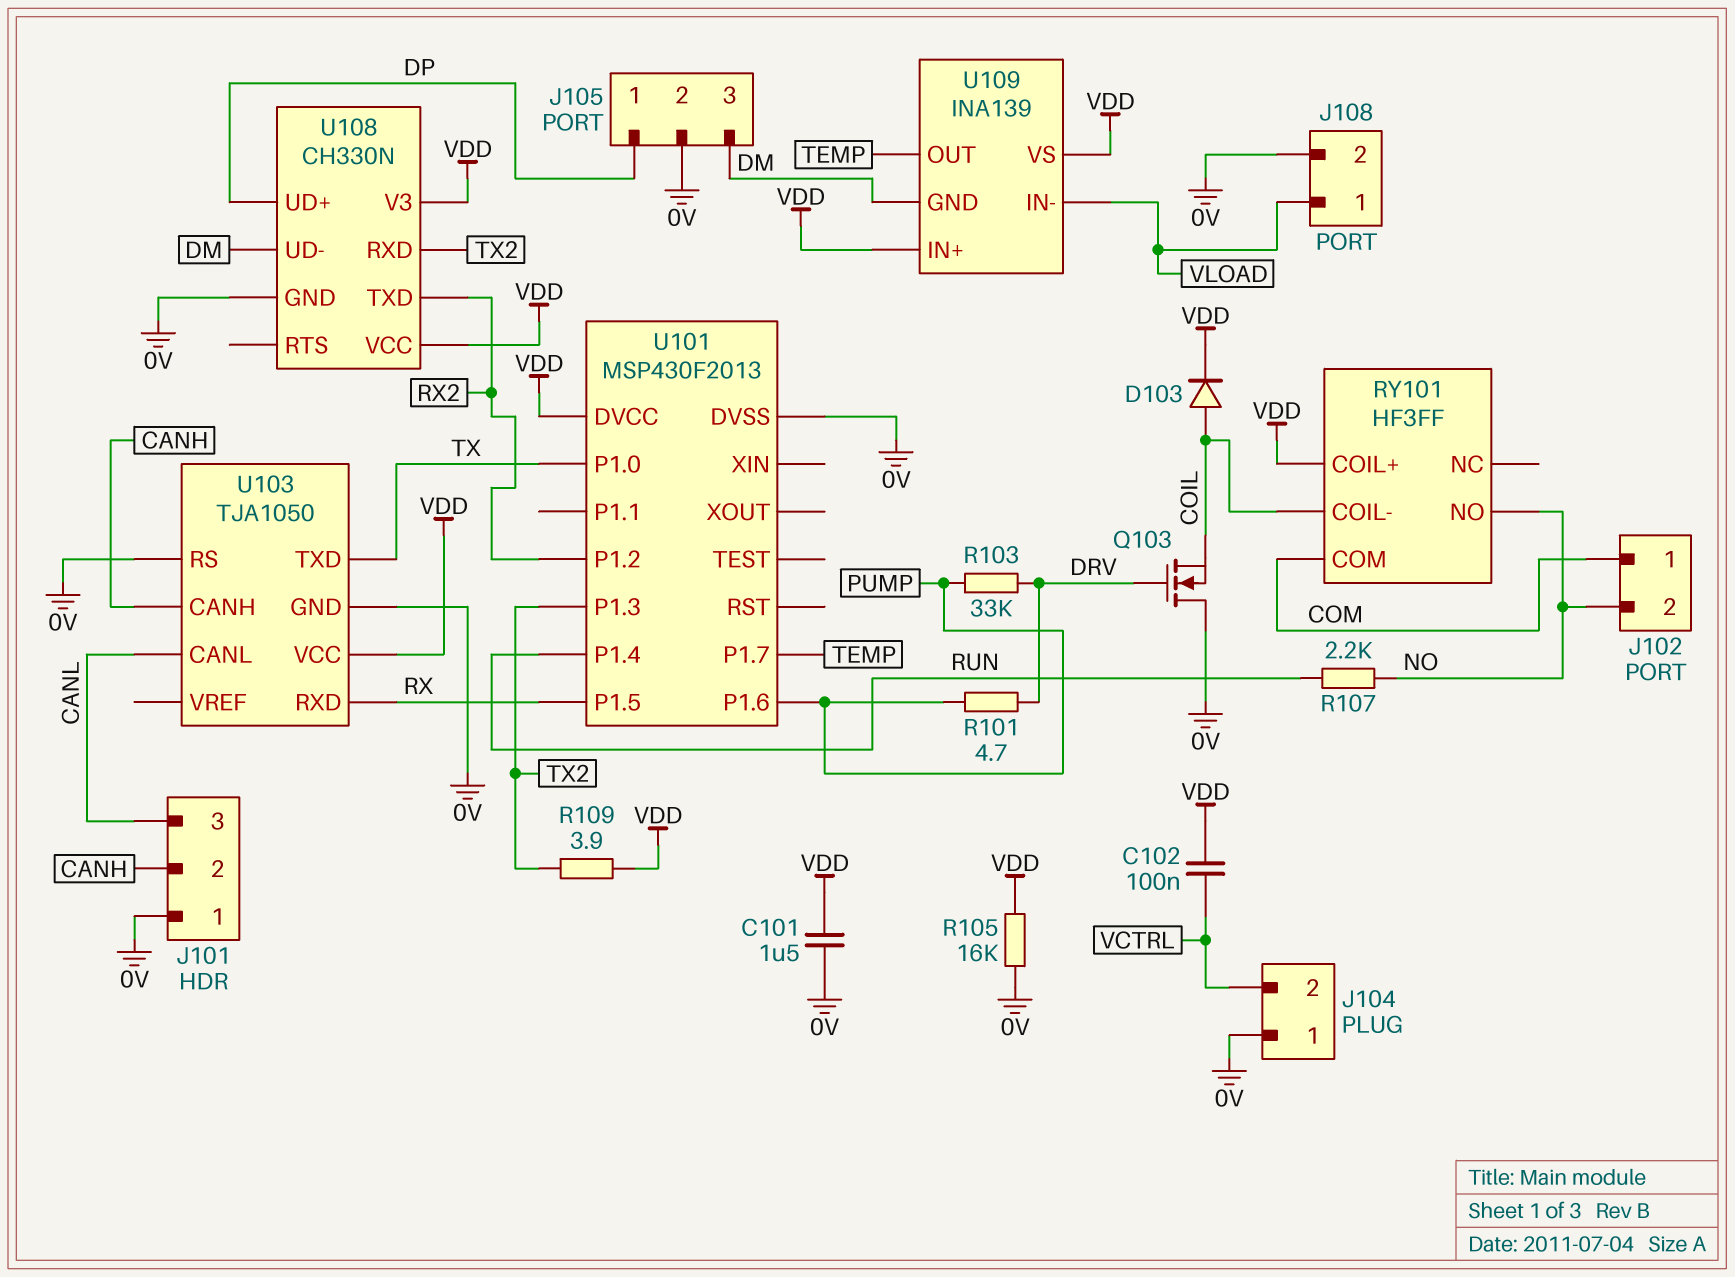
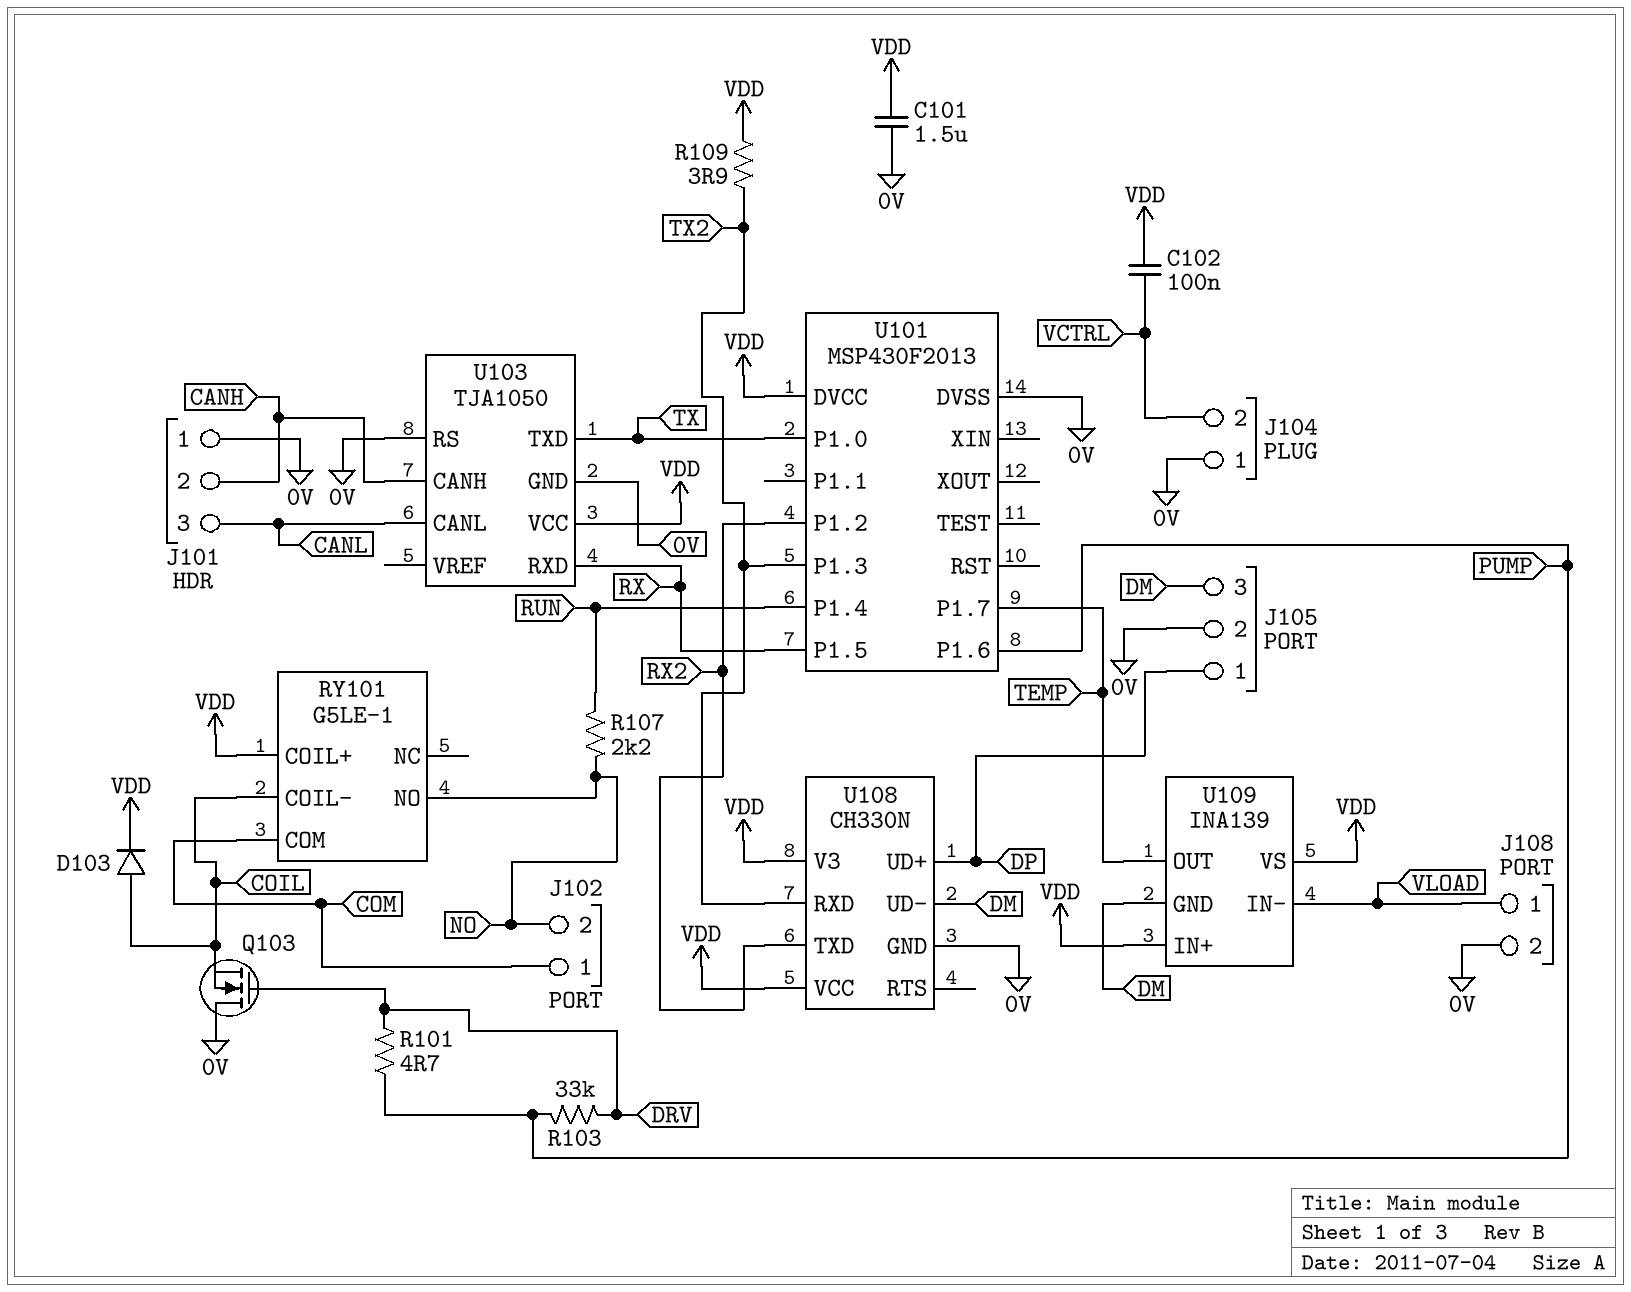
R105: 16k (0V, VDD) -> none
RY101: HF3FF -> G5LE-1

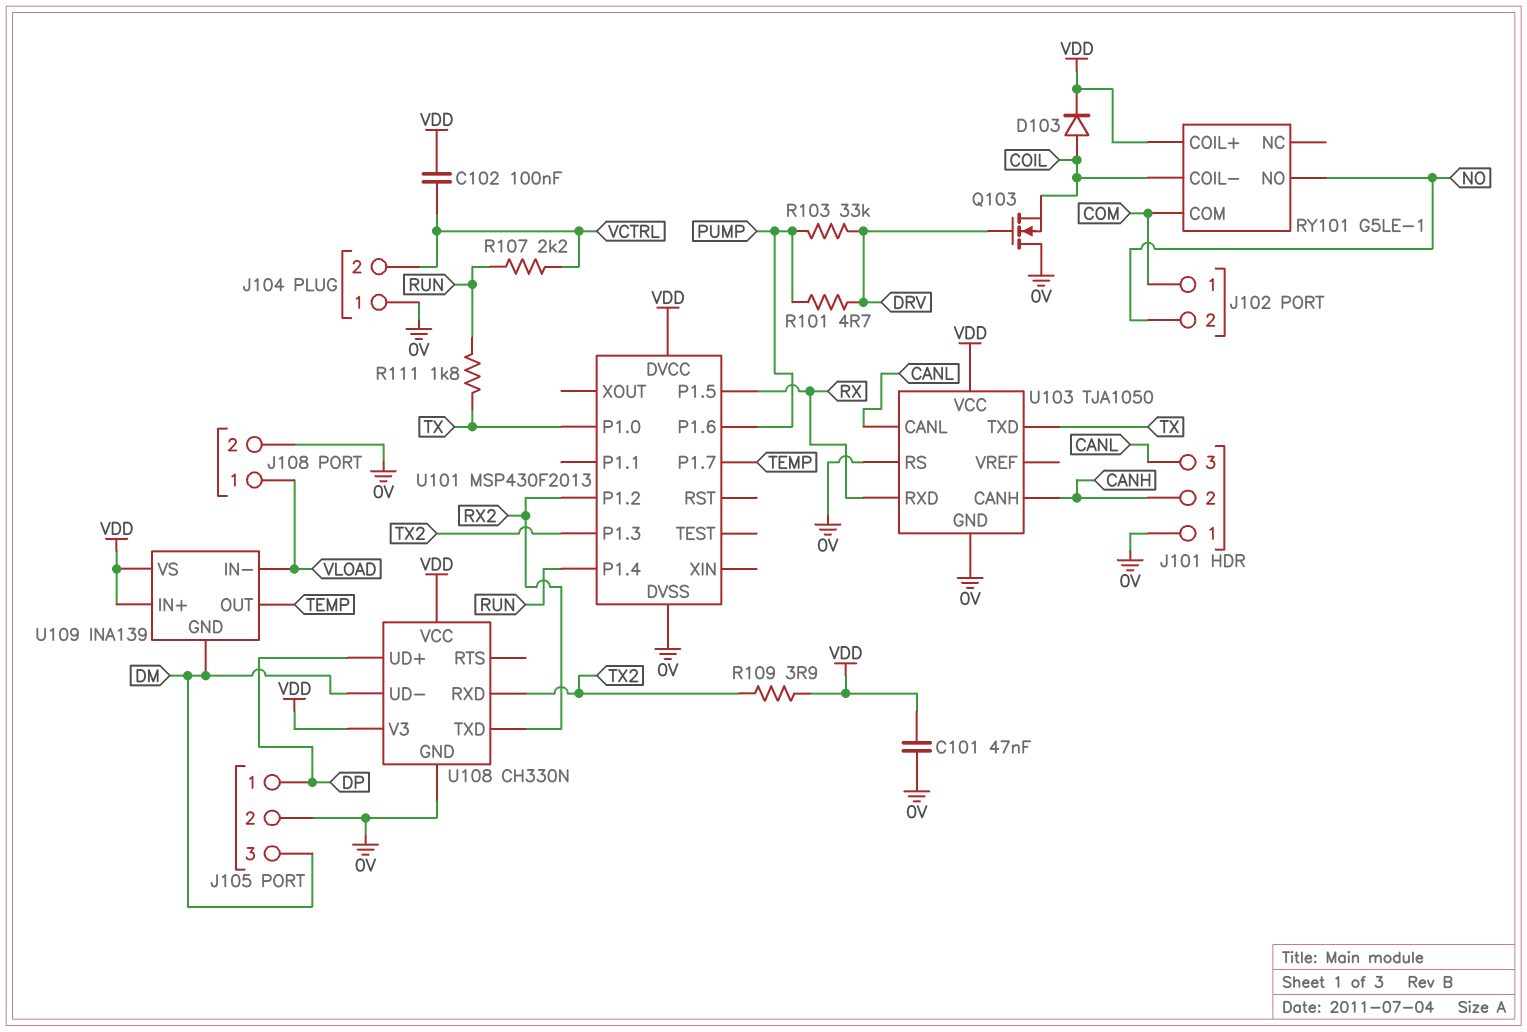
C101: 1.5uF (0V, VDD) -> 47nF (0V, VDD)
R107: 2.2k (NO, RUN) -> 2.2k (RUN, VCTRL)
R111: none -> 1.8k (RUN, TX)

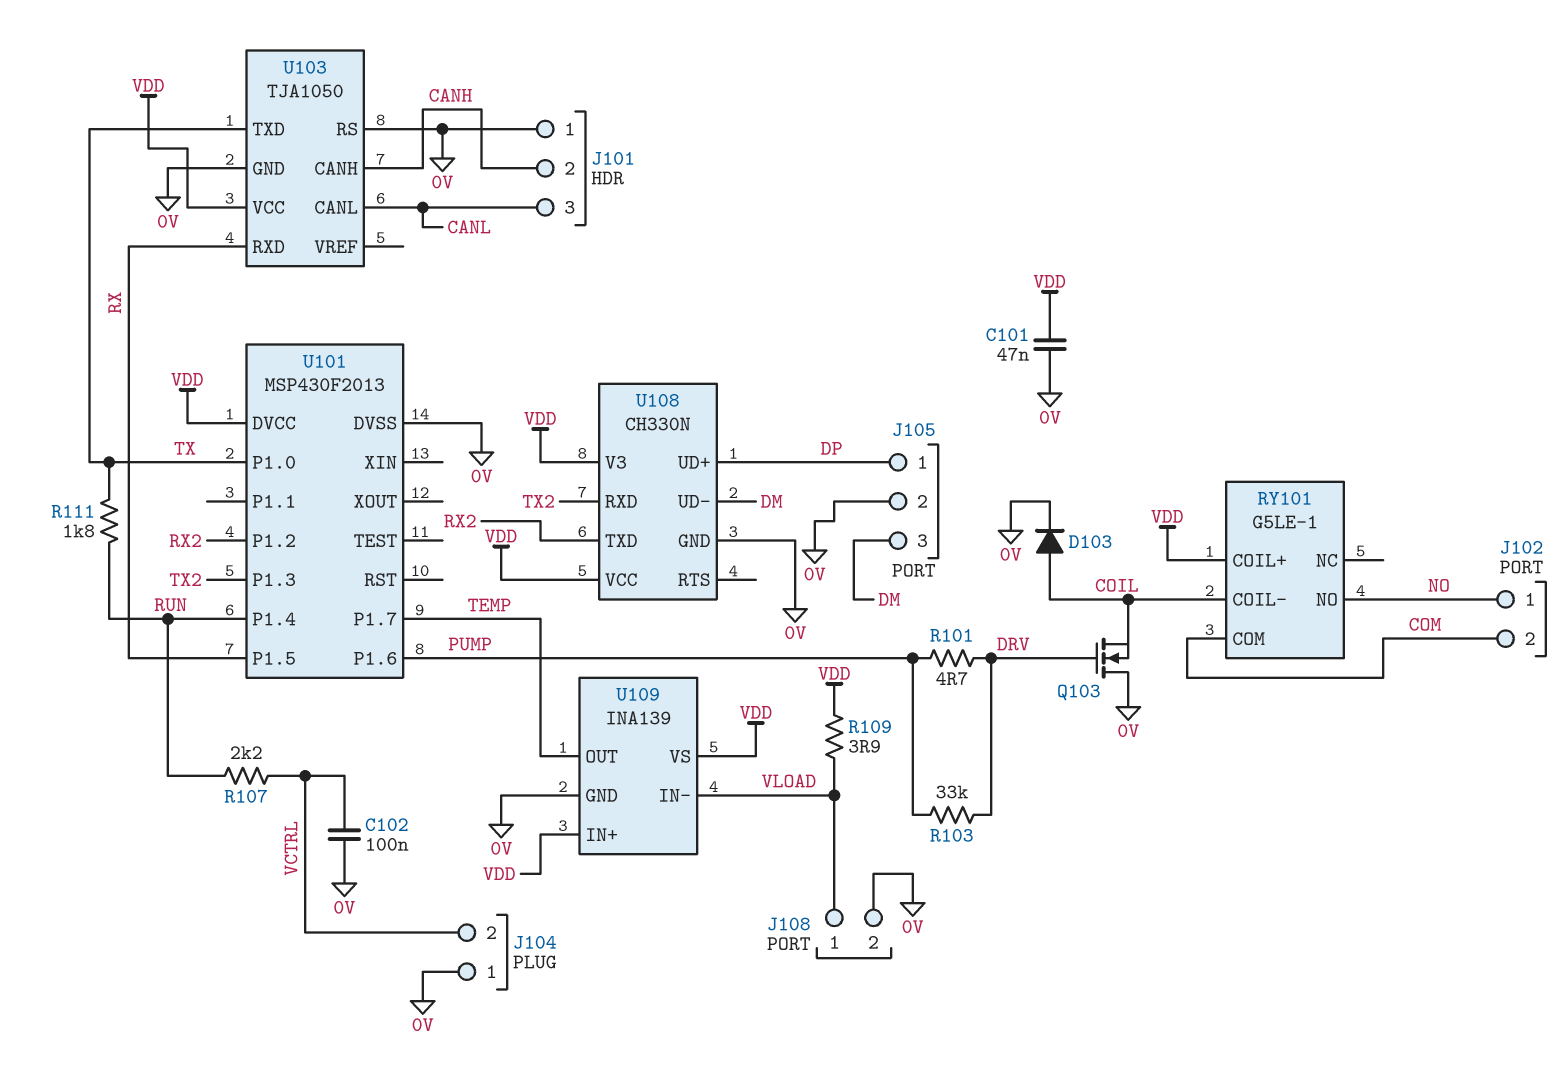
C102: 100nF (VCTRL, VDD) -> 100nF (0V, VCTRL)
D103: diode (A COIL, K VDD) -> diode (A COIL, K 0V)
J102 pin 1: COM -> NO
J102 pin 2: NO -> COM
R109: 3.9 (TX2, VDD) -> 3.9 (VDD, VLOAD)
U109 pin GND: DM -> 0V

